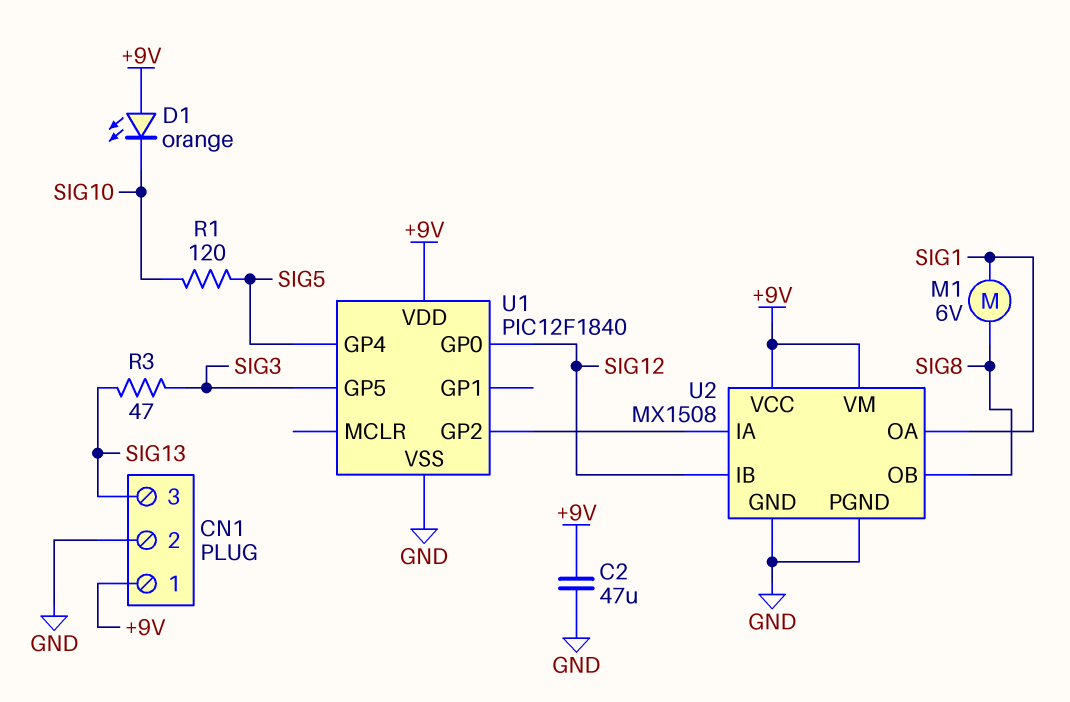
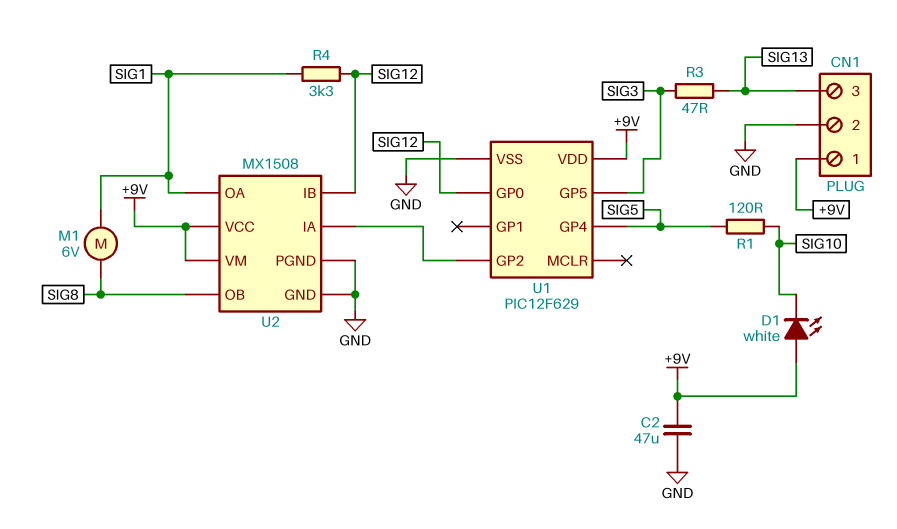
D1: LED orange (A +9V, K SIG10) -> LED white (A +9V, K SIG10)
R4: none -> 3.3k (SIG1, SIG12)
U1: PIC12F1840 -> PIC12F629

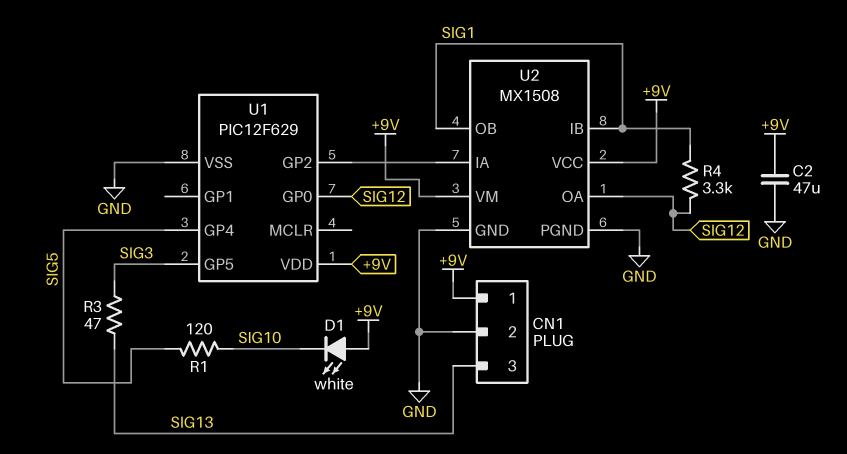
M1: motor 6V (SIG1, SIG8) -> none
U2 pin IB: SIG12 -> SIG1
U2 pin OA: SIG1 -> SIG12
U2 pin OB: SIG8 -> SIG1

